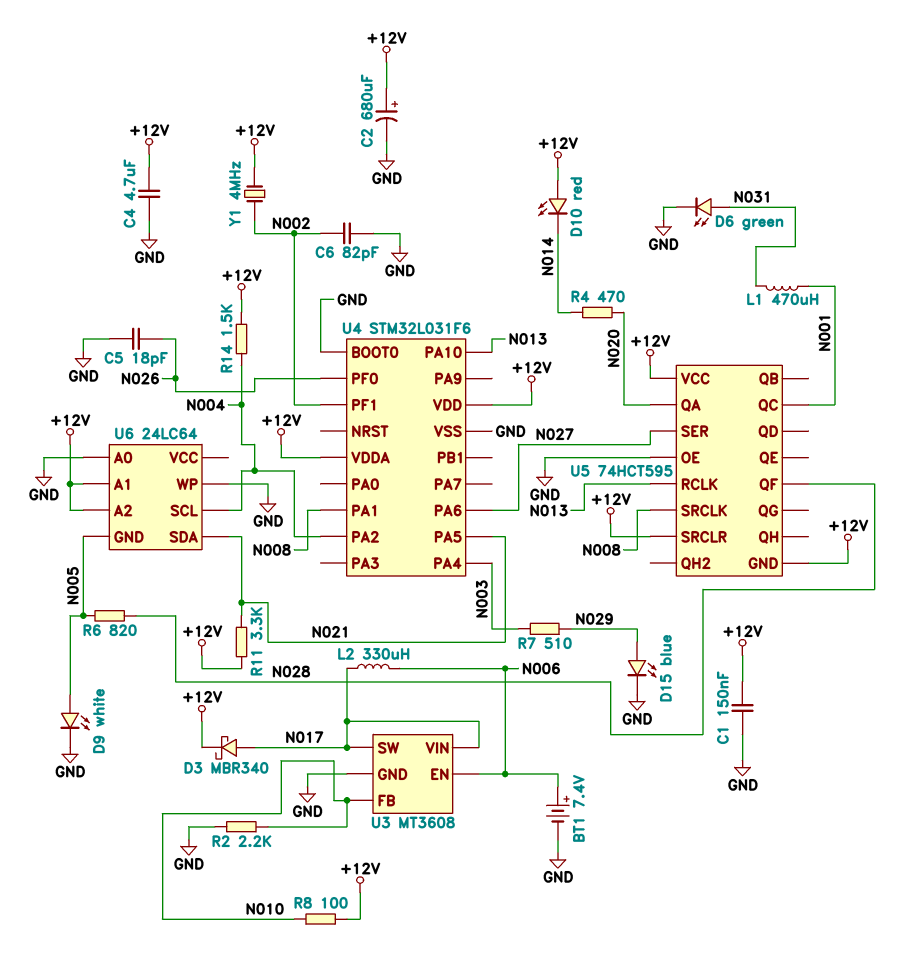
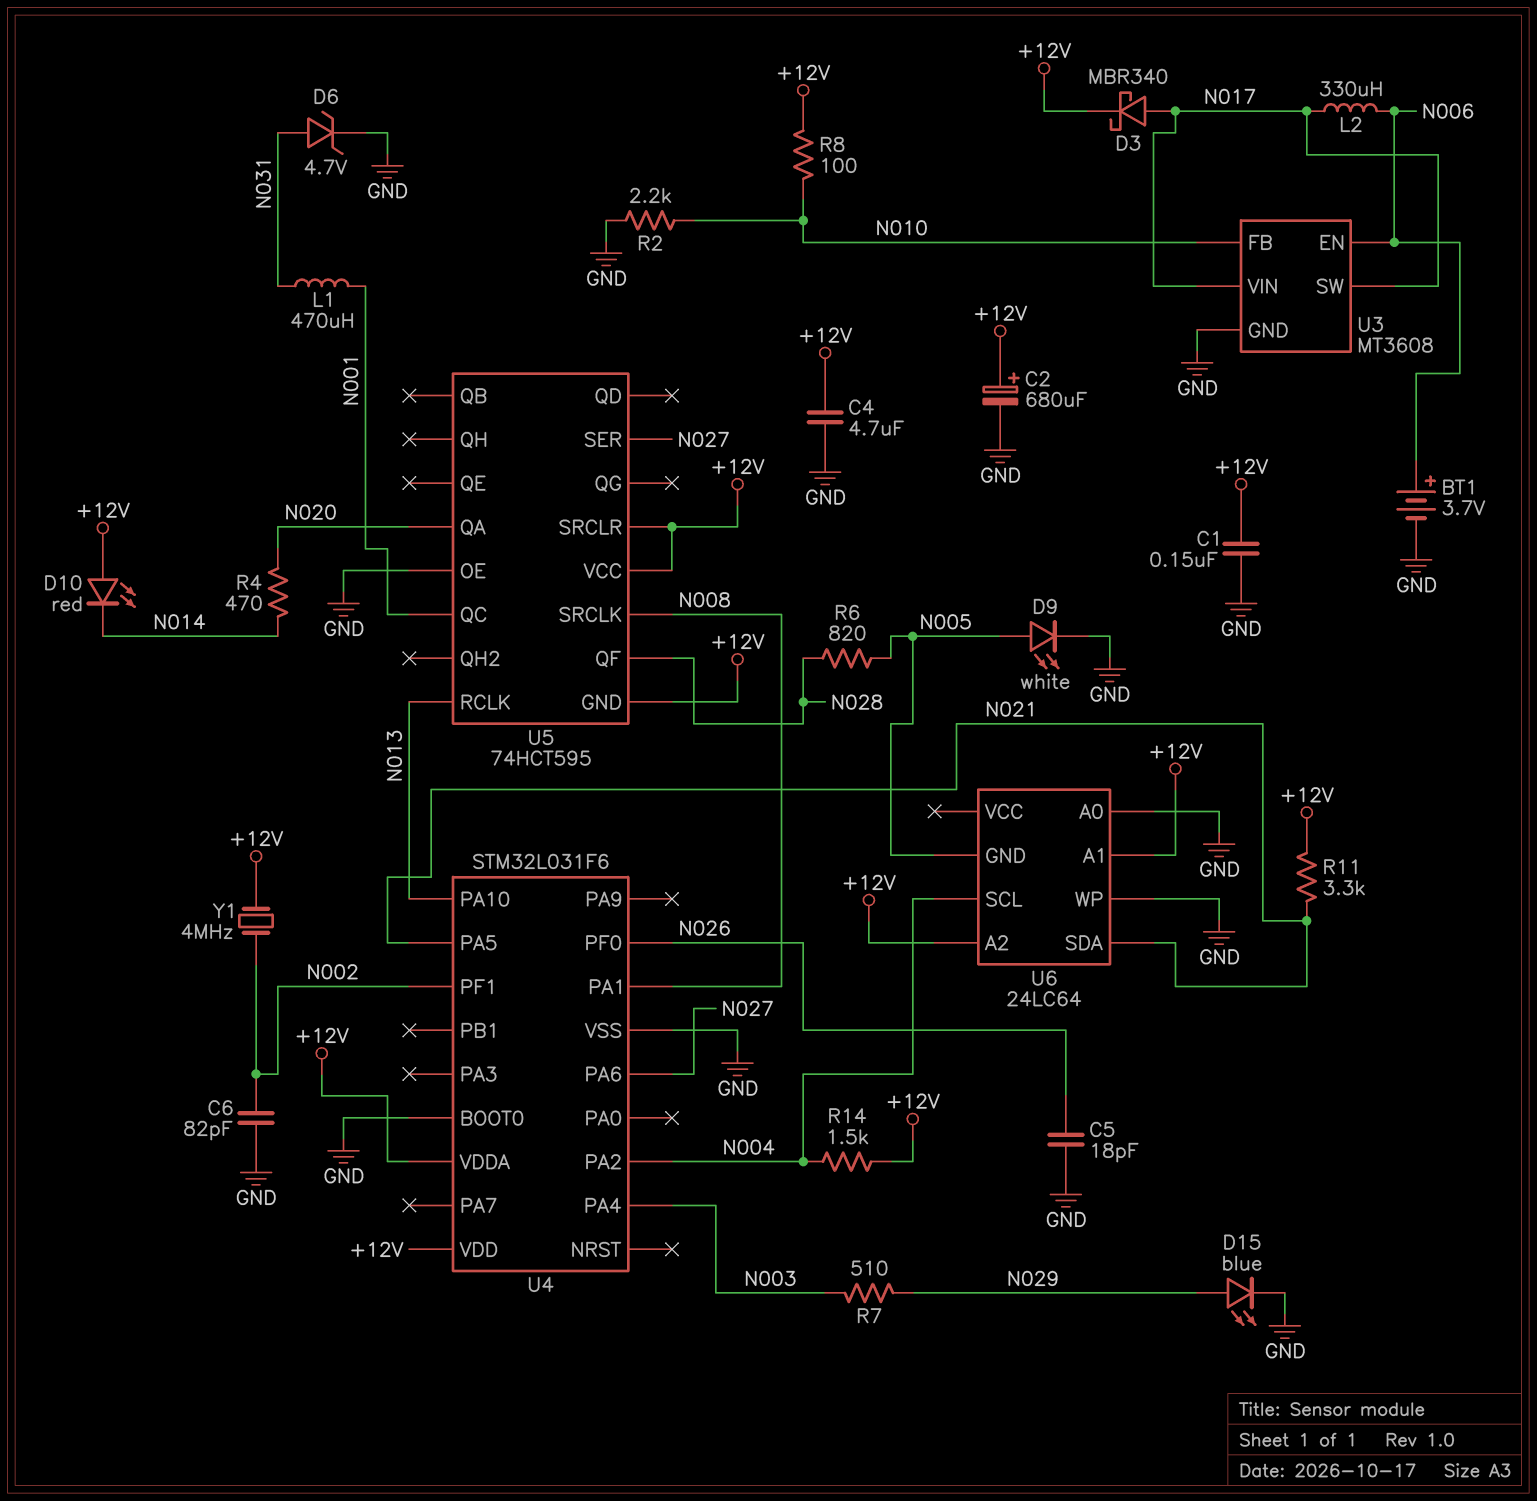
BT1: 7.4V (plus N006, minus GND) -> 3.7V (plus N006, minus GND)
D6: LED green (A N031, K GND) -> zener 4.7V (A N031, K GND)

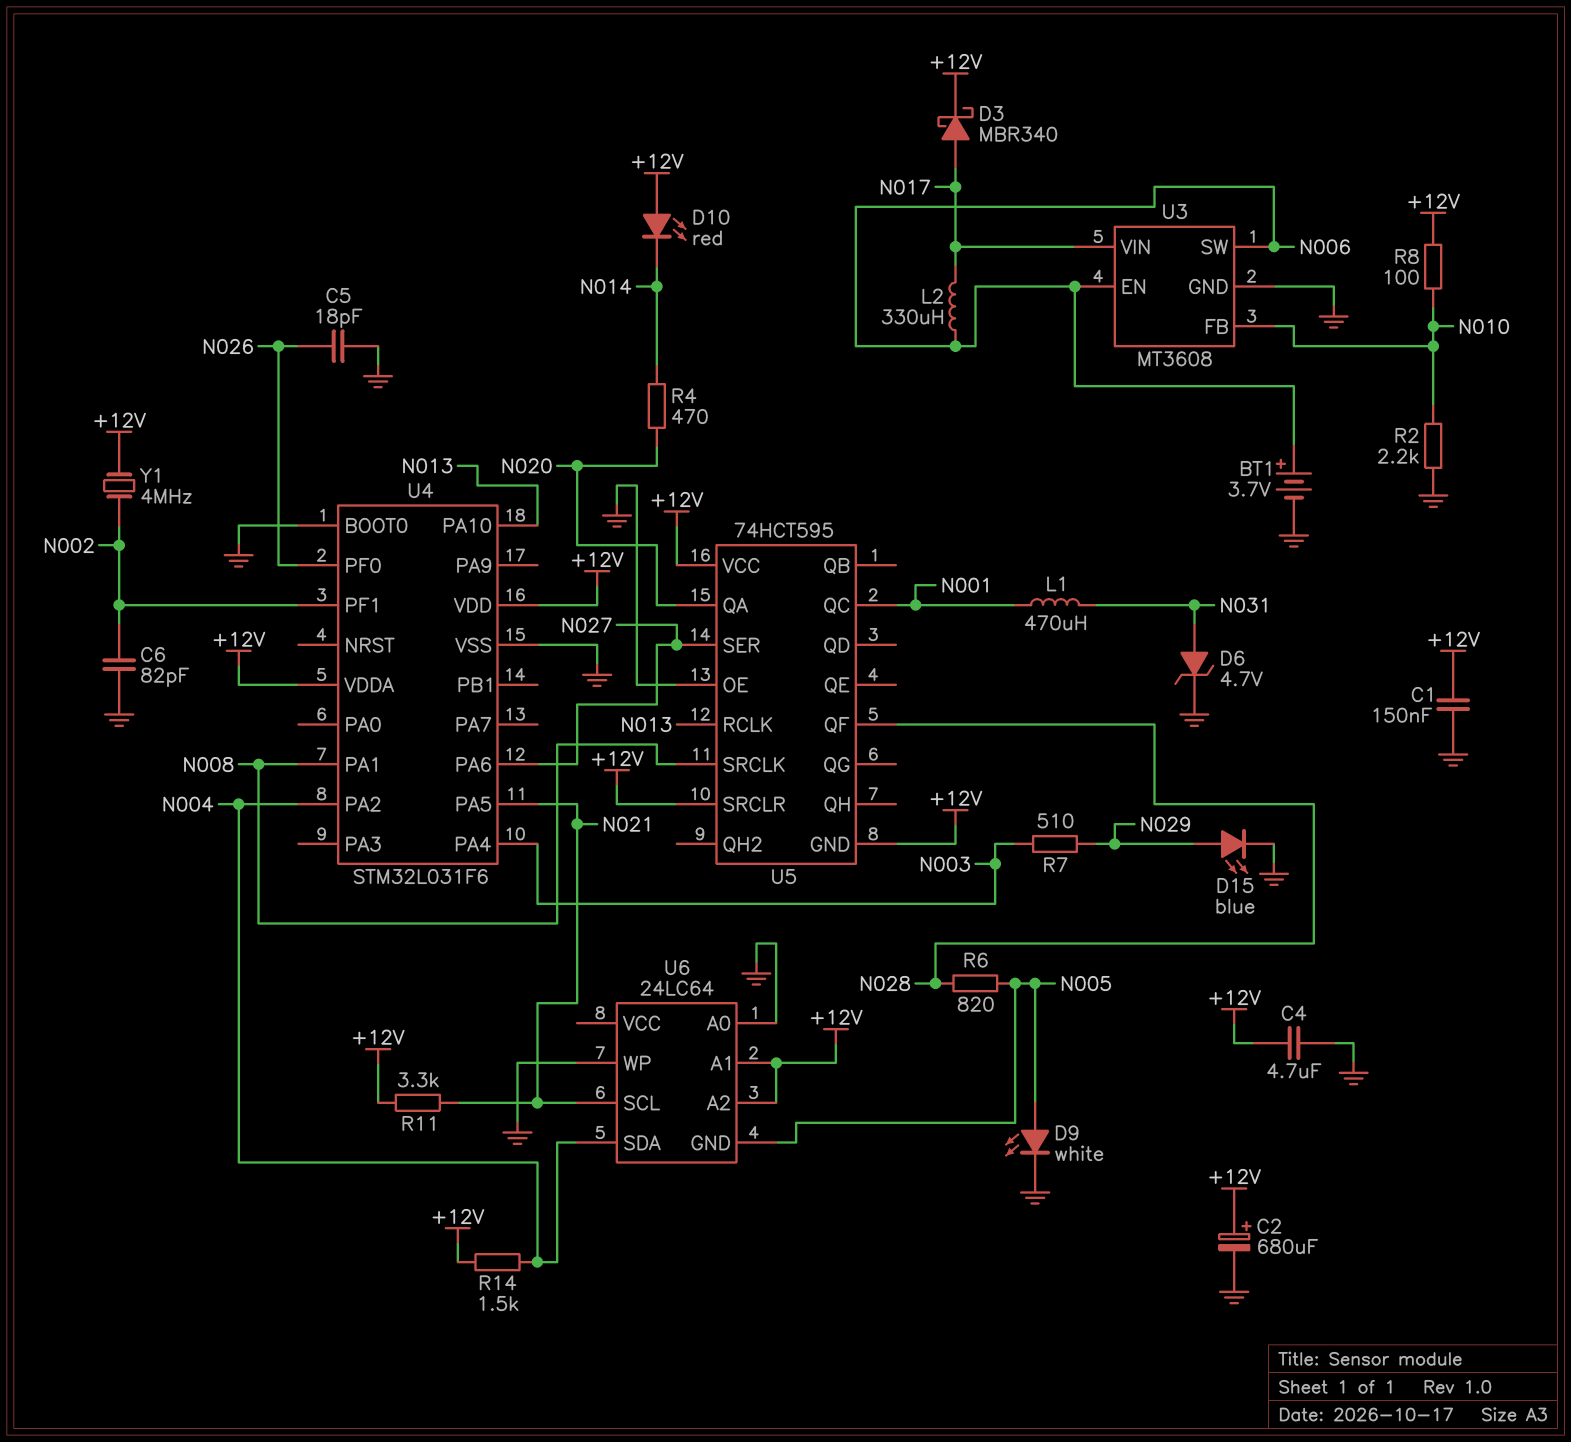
U3 pin SW: N017 -> N006
U6 pin SCL: N004 -> N021
U6 pin SDA: N021 -> N004

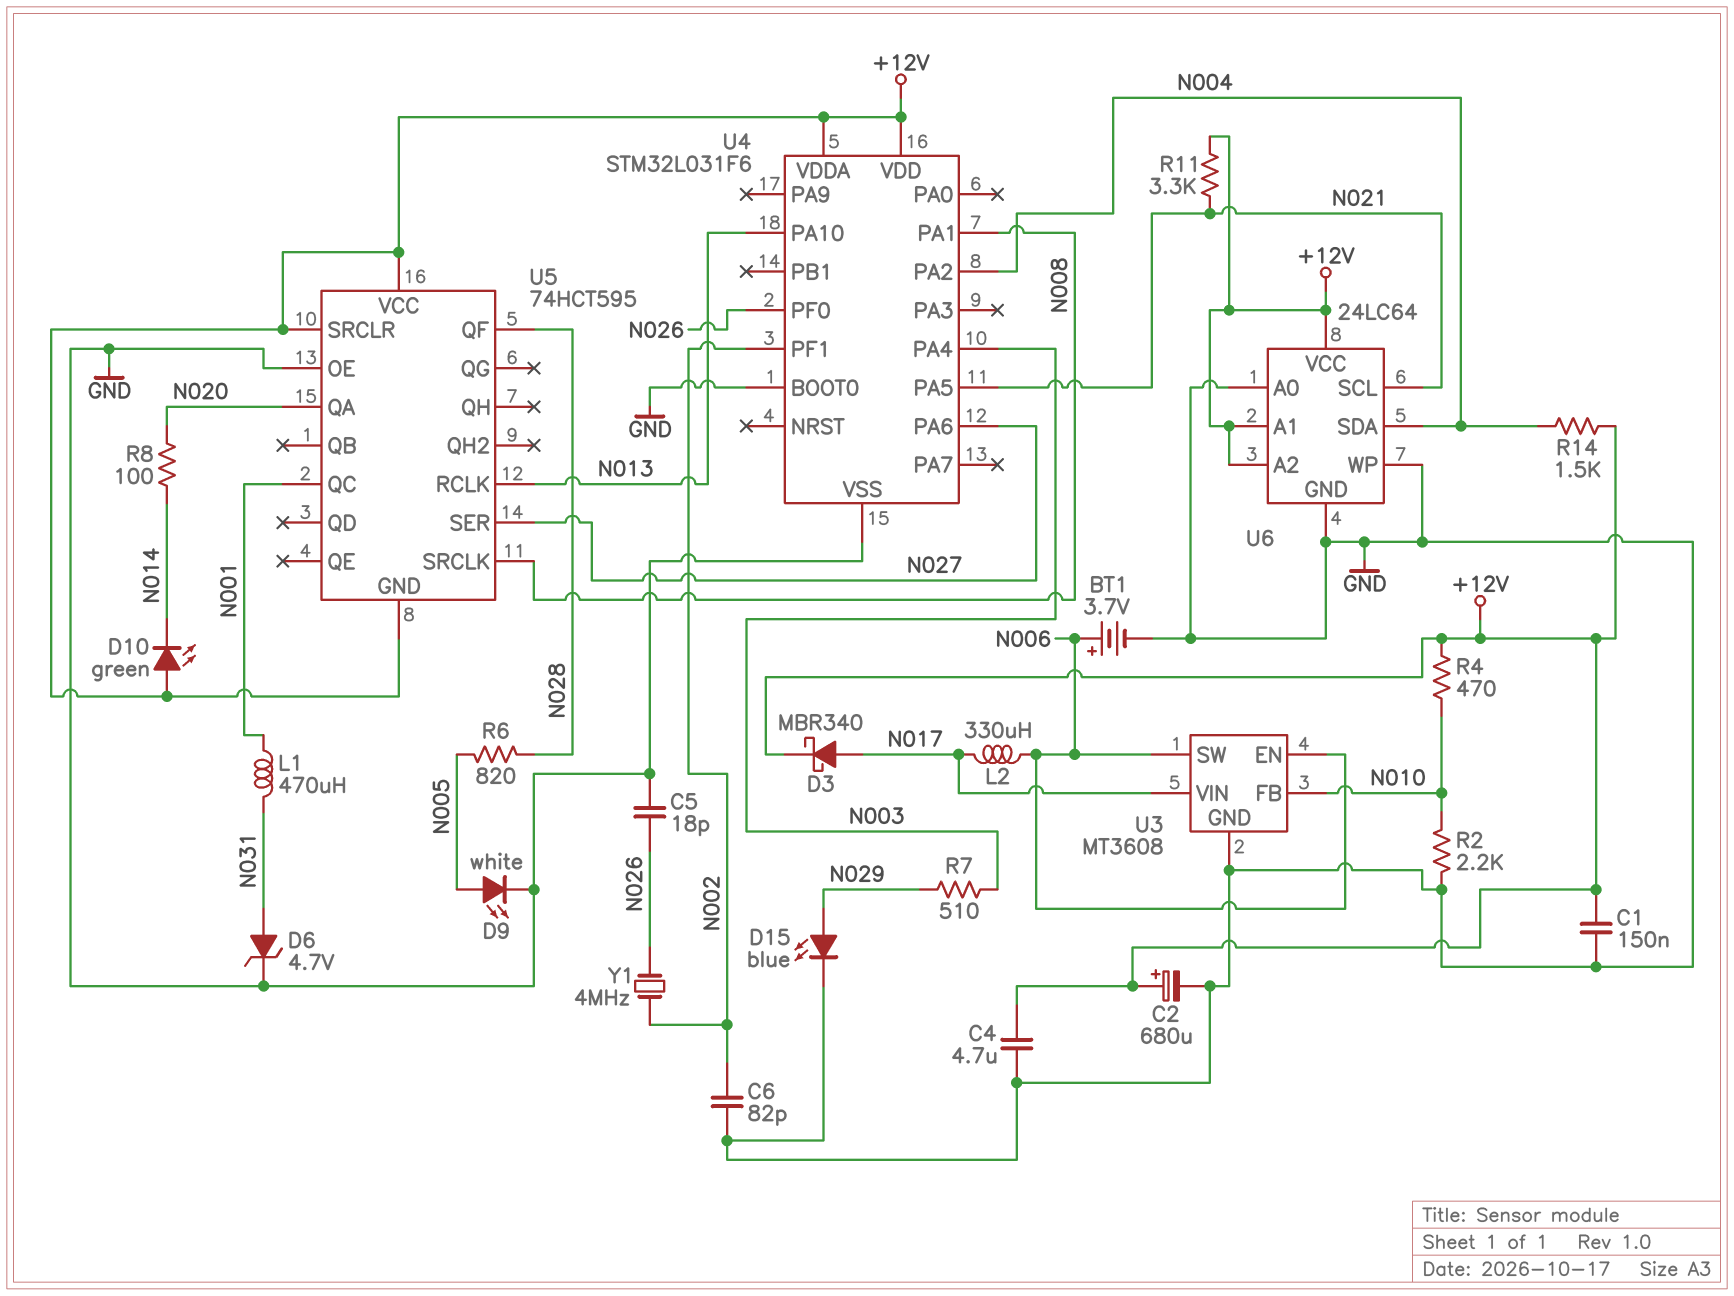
D10: LED red (A +12V, K N014) -> LED green (A +12V, K N014)
R4: 470 (N014, N020) -> 470 (+12V, N010)
R8: 100 (+12V, N010) -> 100 (N014, N020)
U6 pin GND: N005 -> GND
U6 pin VCC: none -> +12V
Y1: 4MHz (+12V, N002) -> 4MHz (N002, N026)

